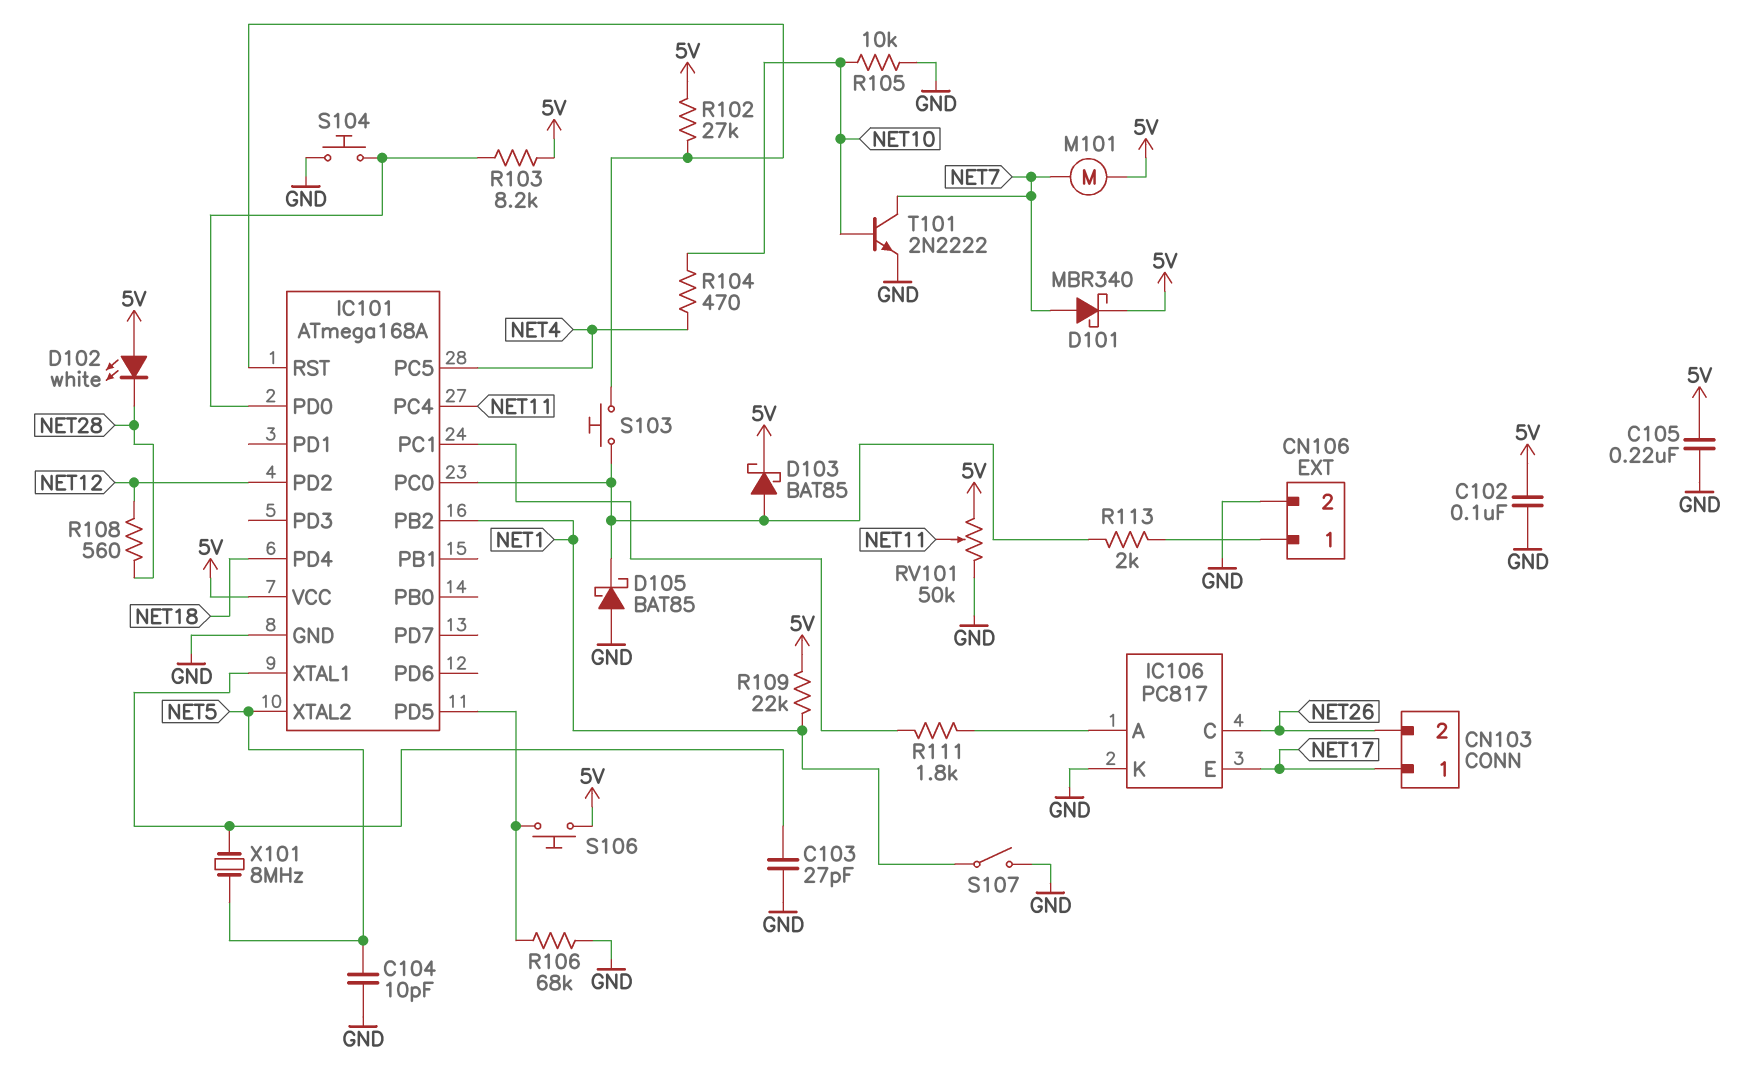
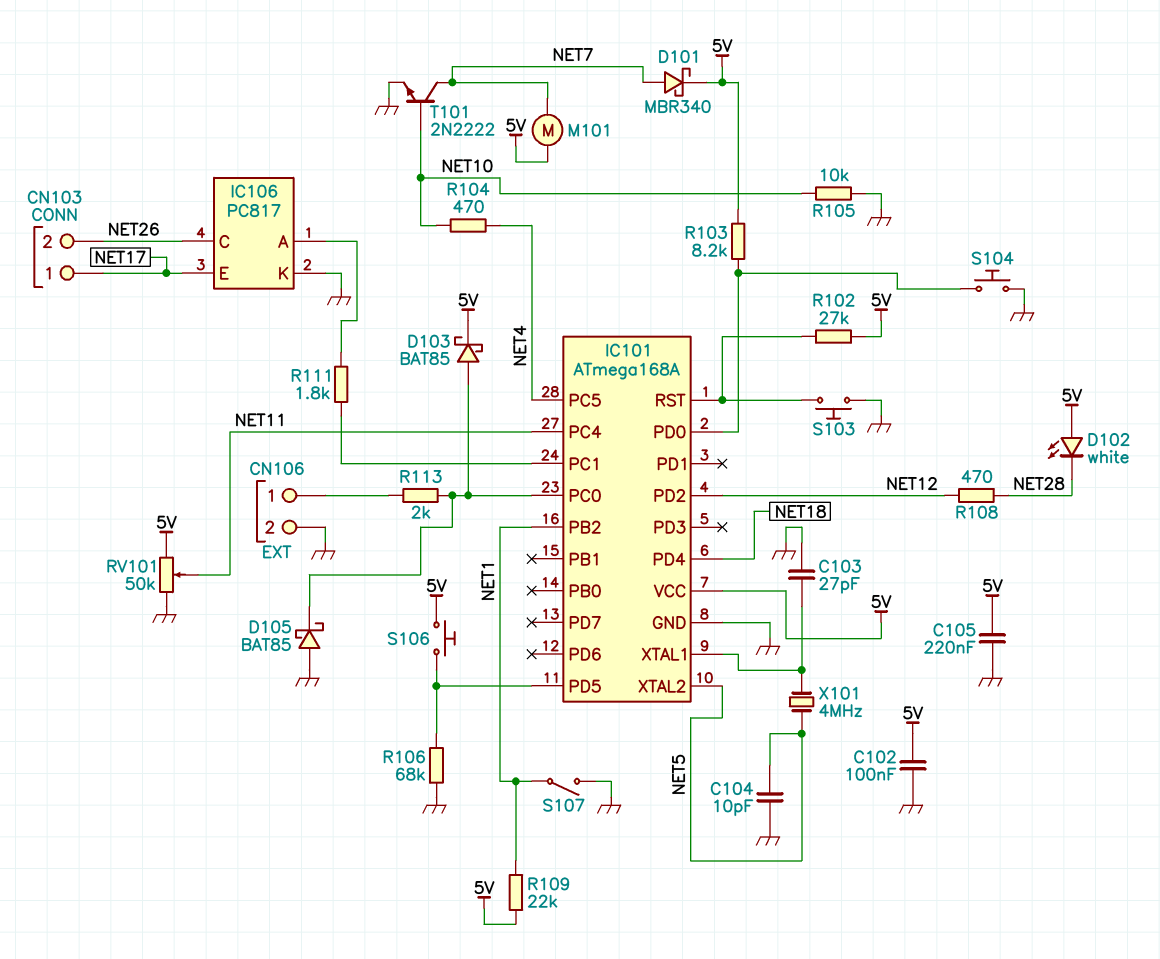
R108: 560 (NET12, NET28) -> 470 (NET12, NET28)
S103: button (IC101/PC0, IC101/RST) -> button (GND, IC101/RST)
X101: 8MHz (IC101/XTAL1, NET5) -> 4MHz (IC101/XTAL1, NET5)

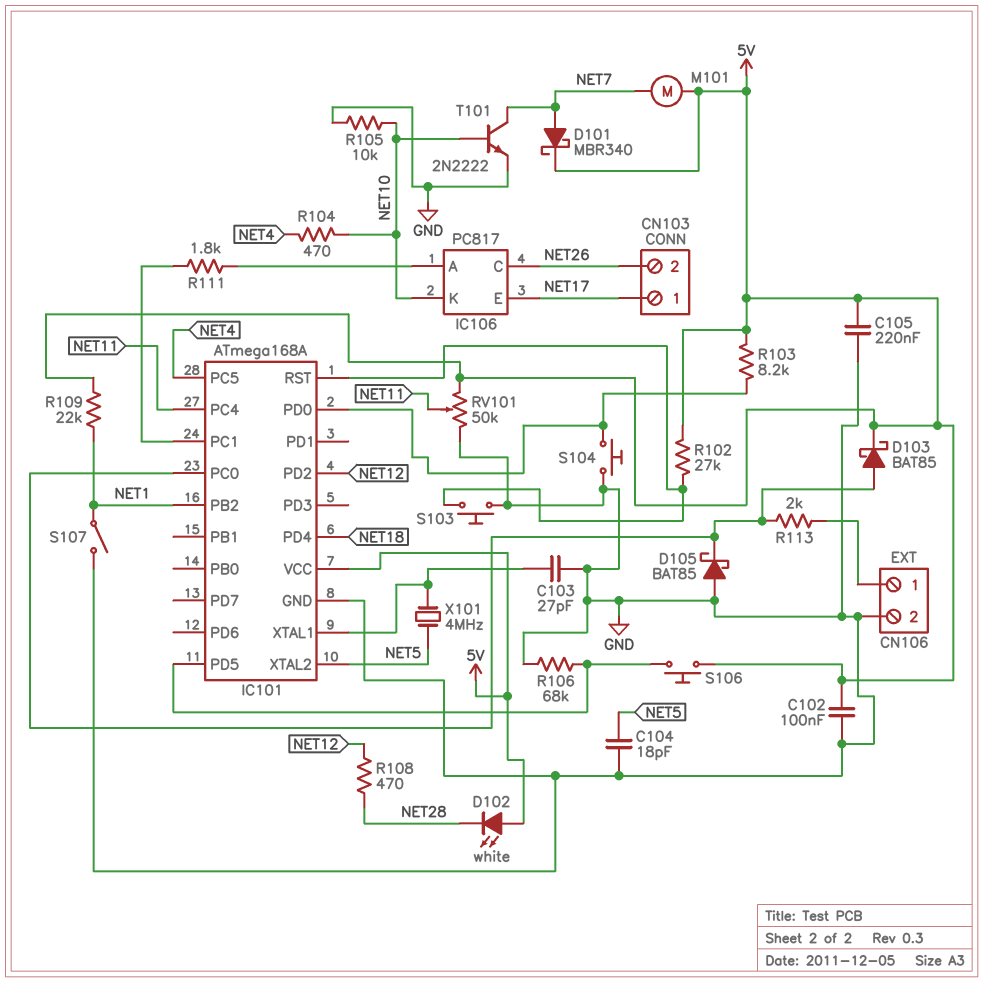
C104: 10pF (GND, NET5) -> 18pF (GND, NET5)
IC106 pin K: GND -> NET10

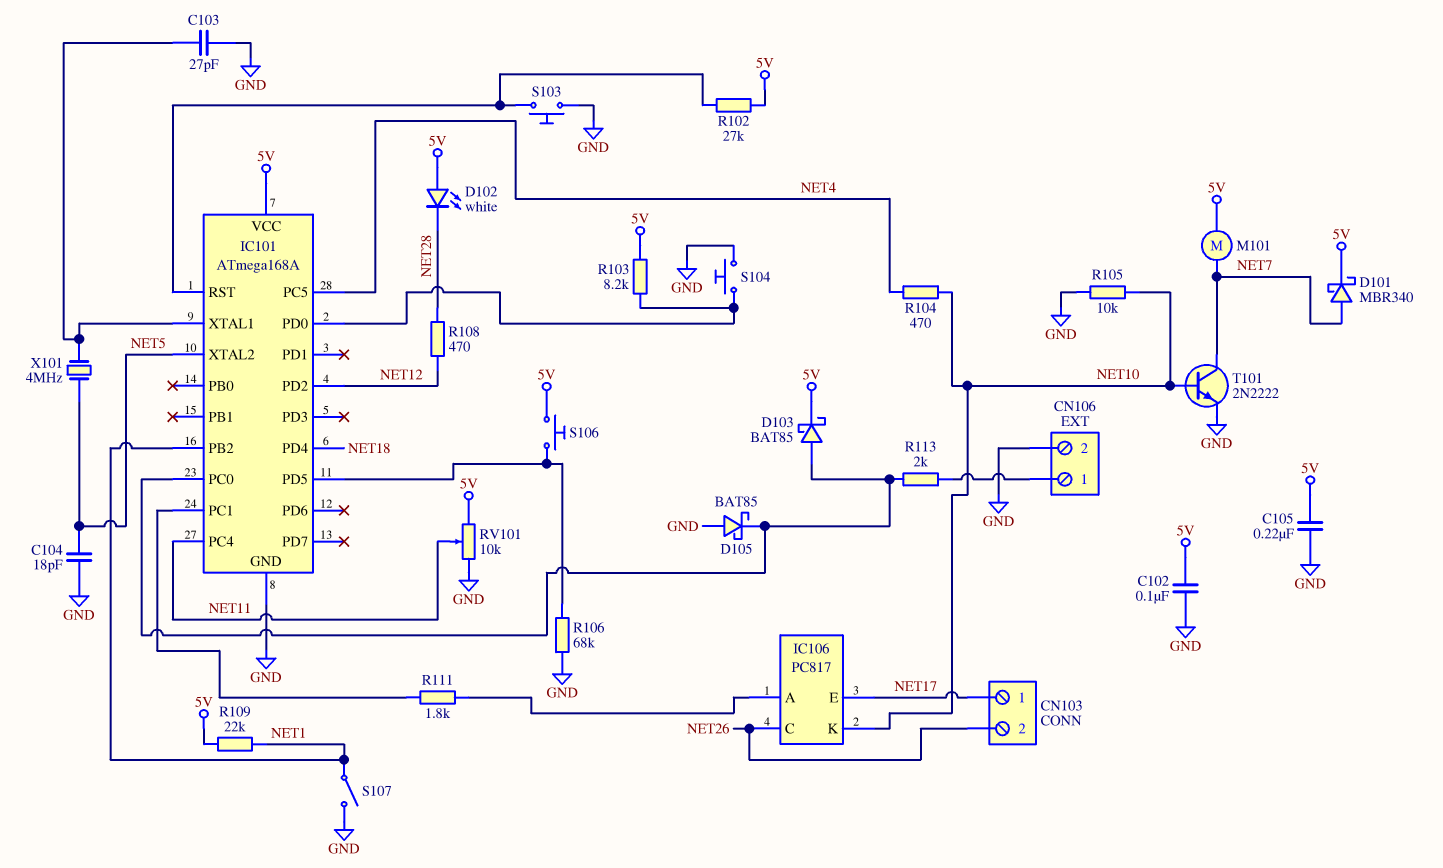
RV101: 50k (5V, GND, wiper NET11) -> 10k (5V, GND, wiper NET11)

